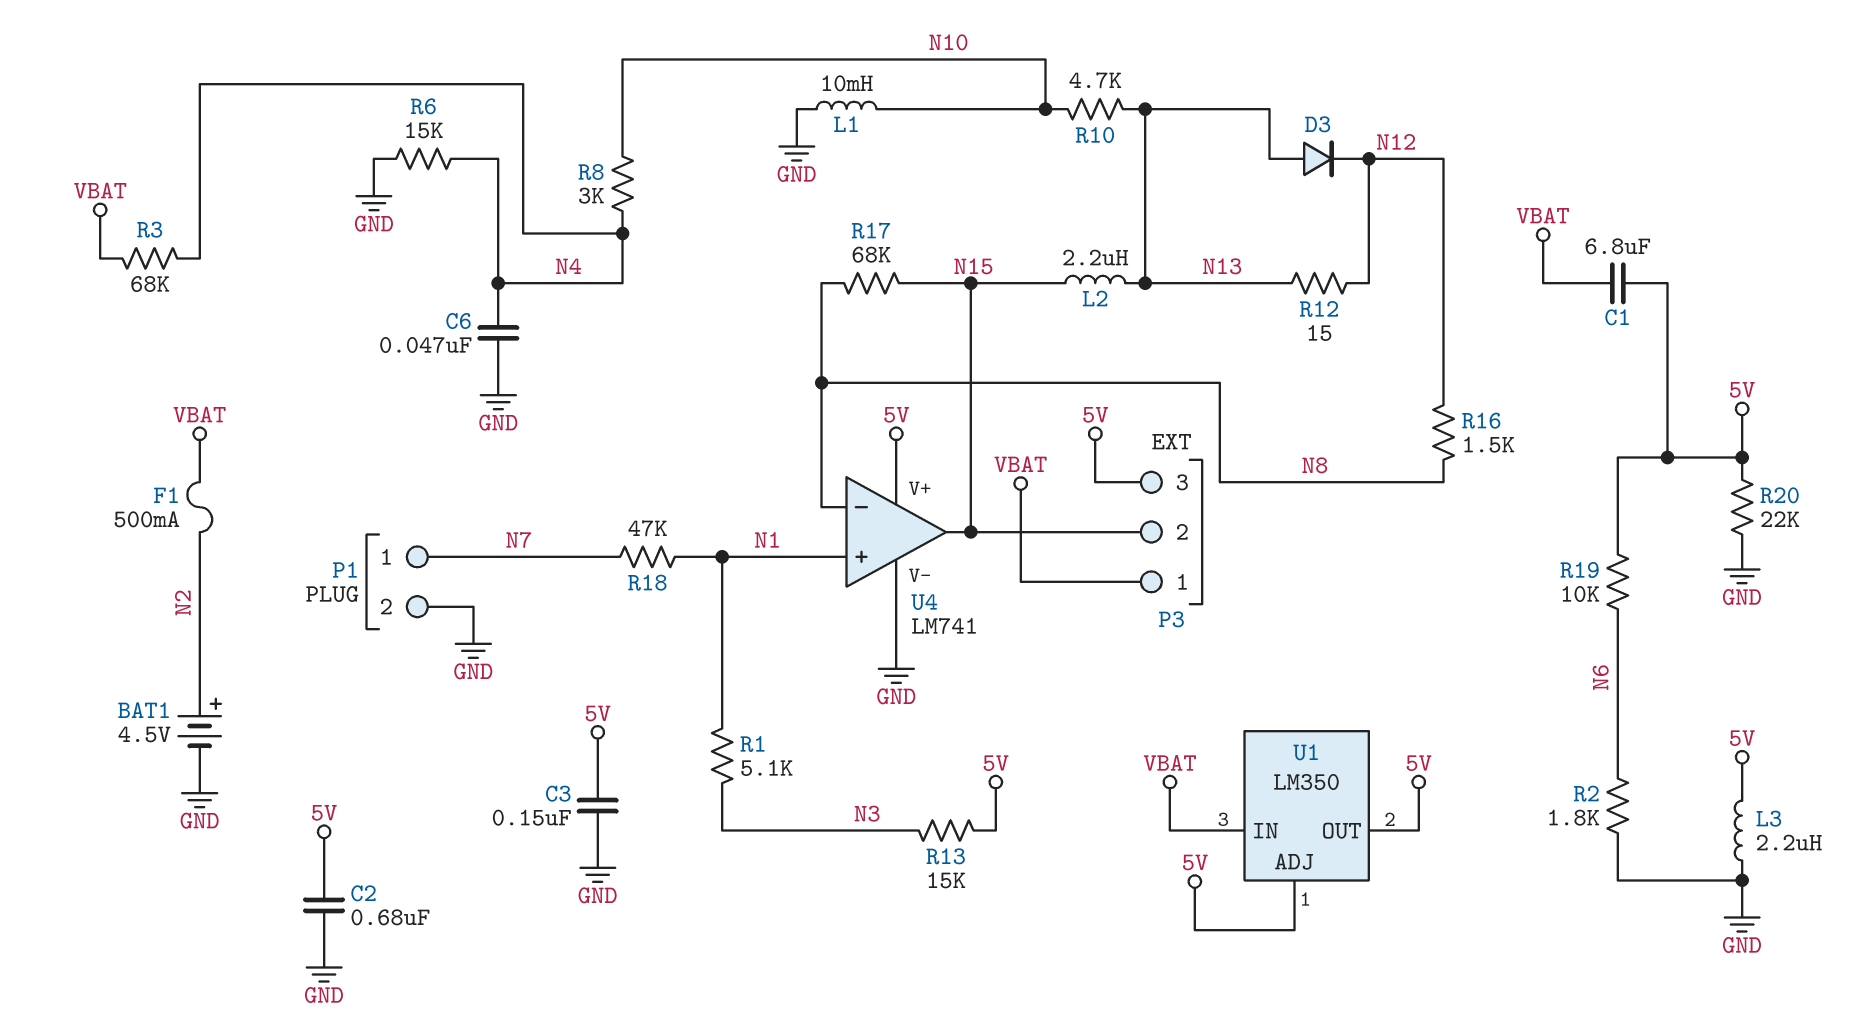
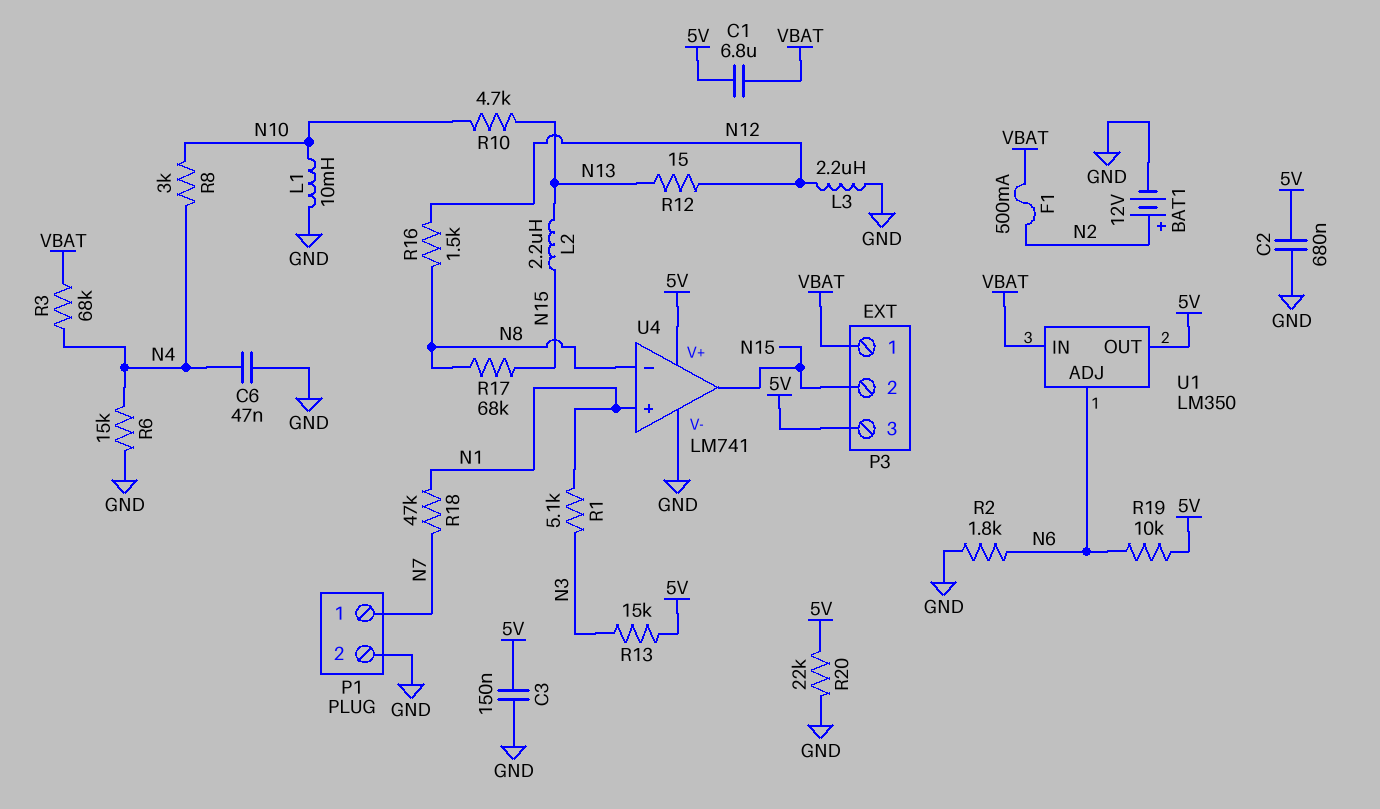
BAT1: 4.5V (plus N2, minus GND) -> 12V (plus N2, minus GND)
D3: diode (A N13, K N12) -> none
L3: 2.2uH (5V, GND) -> 2.2uH (GND, N12)
U1 pin ADJ: 5V -> N6

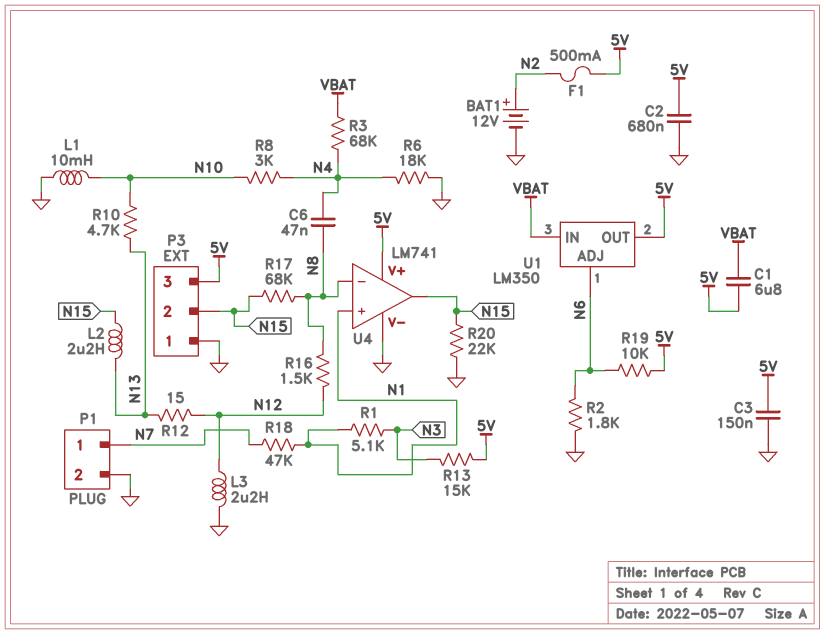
C6: 47nF (GND, N4) -> 47nF (N4, N8)
F1: 500mA (N2, VBAT) -> 500mA (5V, N2)
P3 pin 1: VBAT -> GND
R6: 15k (GND, N4) -> 18k (GND, N4)
R20: 22k (5V, GND) -> 22k (GND, N15)

